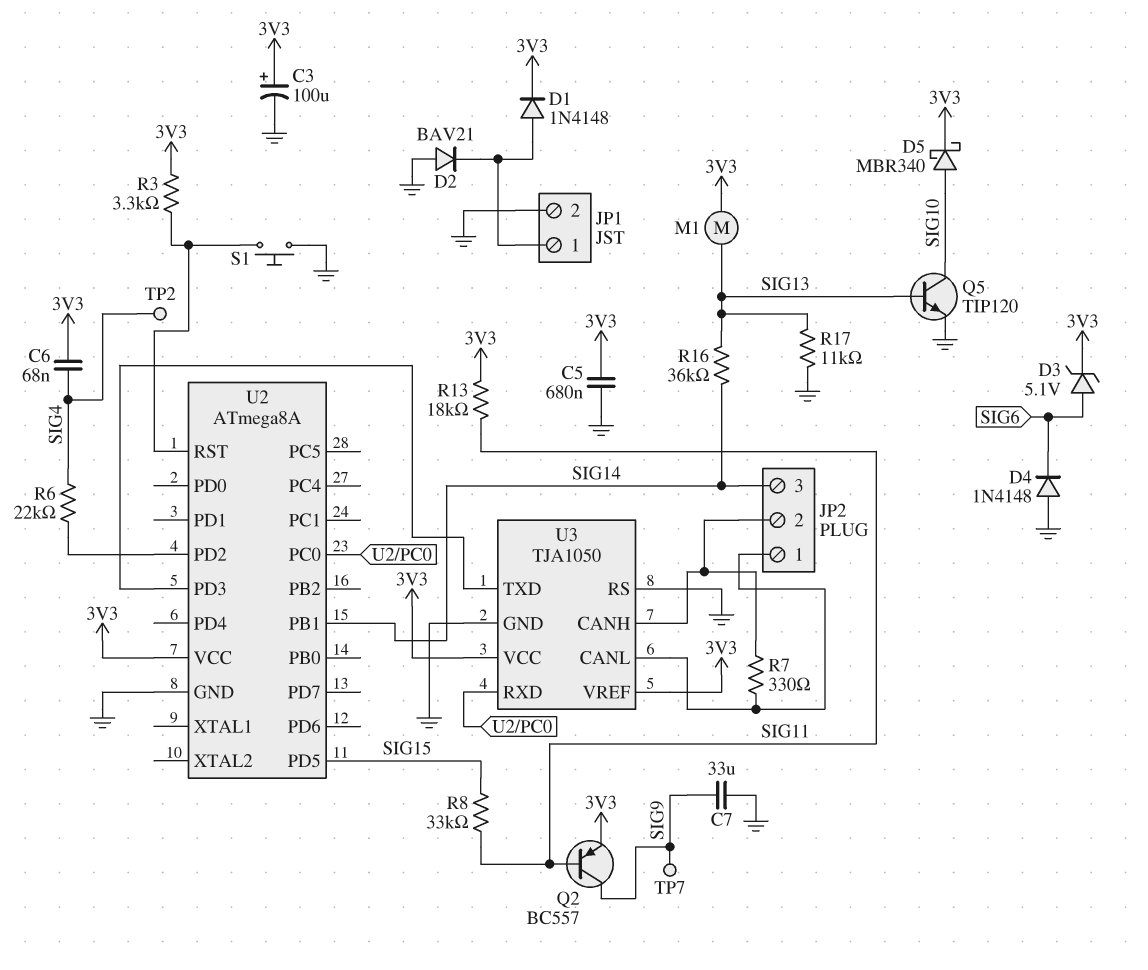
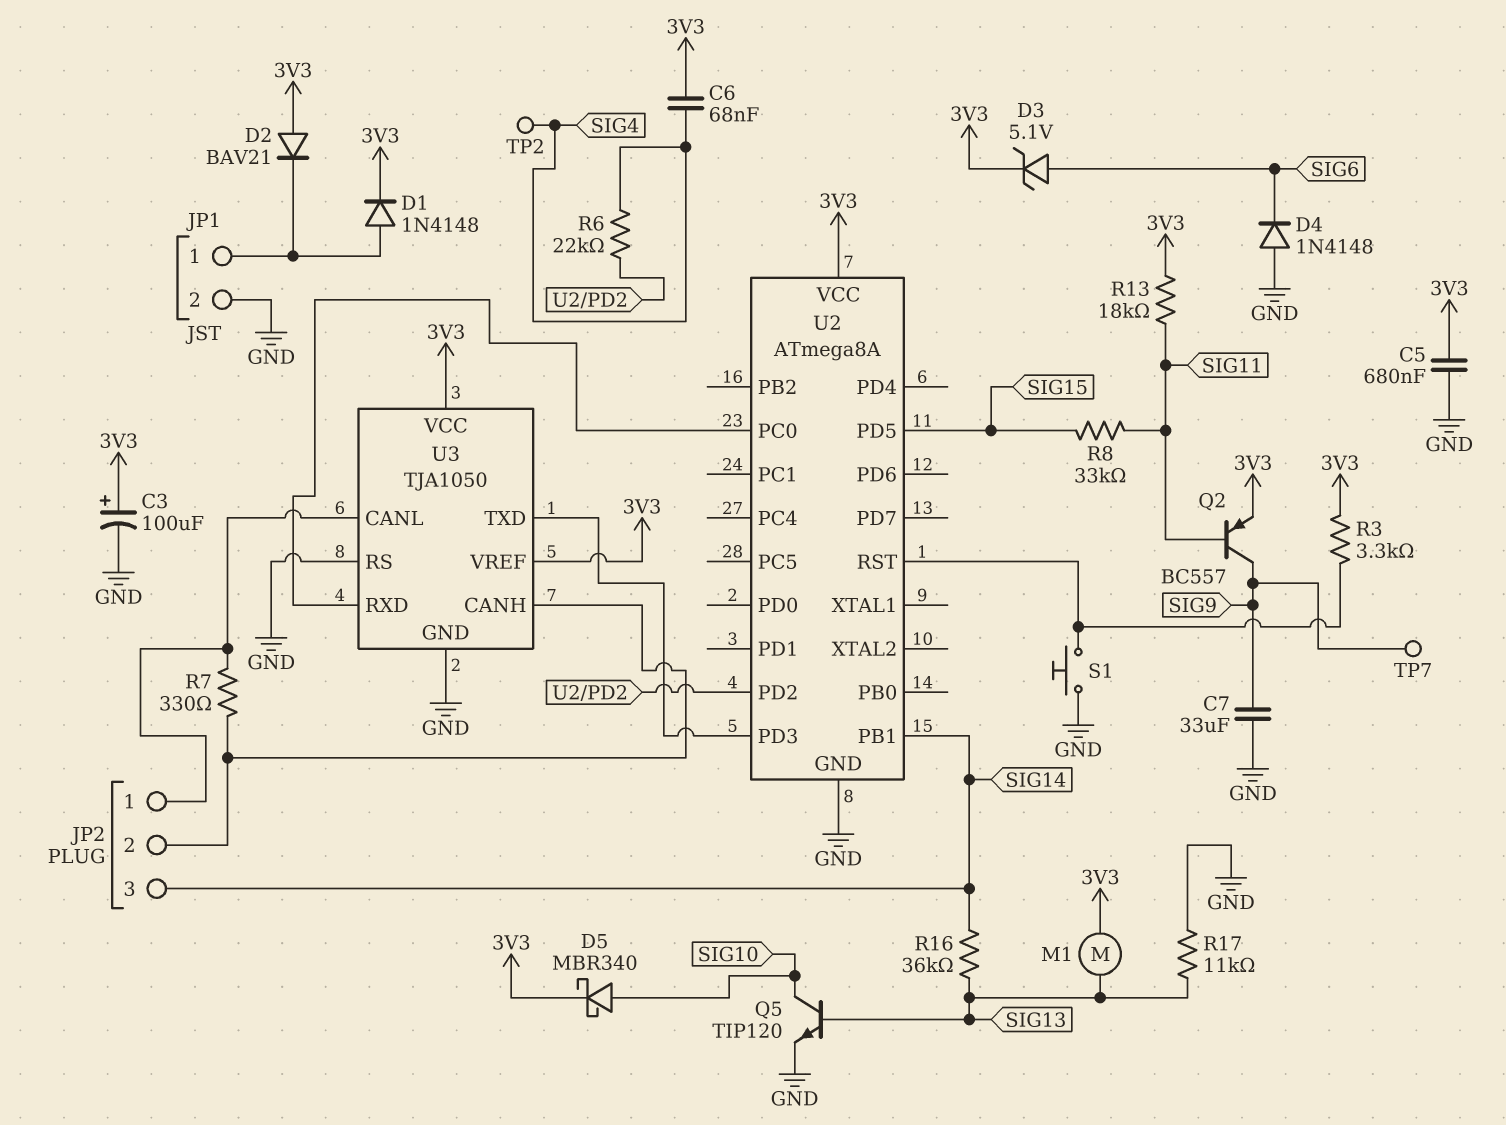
D2: diode BAV21 (A GND, K JP1/1) -> diode BAV21 (A 3V3, K JP1/1)

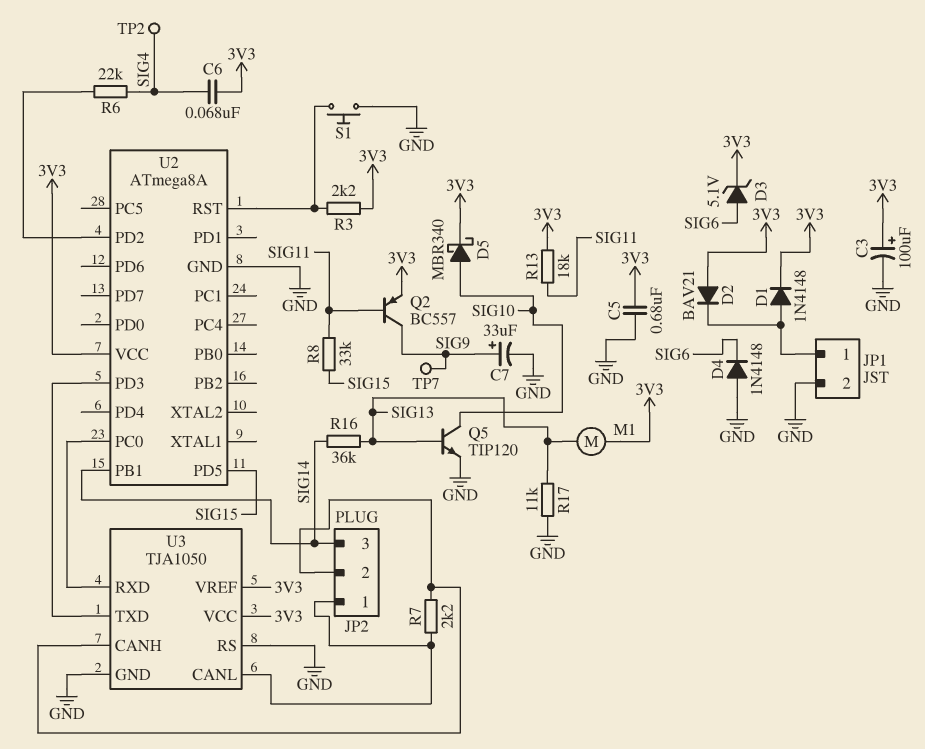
C7: 33uF (GND, SIG9) -> 33uF (plus SIG9, minus GND)
R3: 3.3k (3V3, U2/RST) -> 2.2k (3V3, U2/RST)
R7: 330 (JP2/1, JP2/2) -> 2.2k (JP2/1, JP2/2)

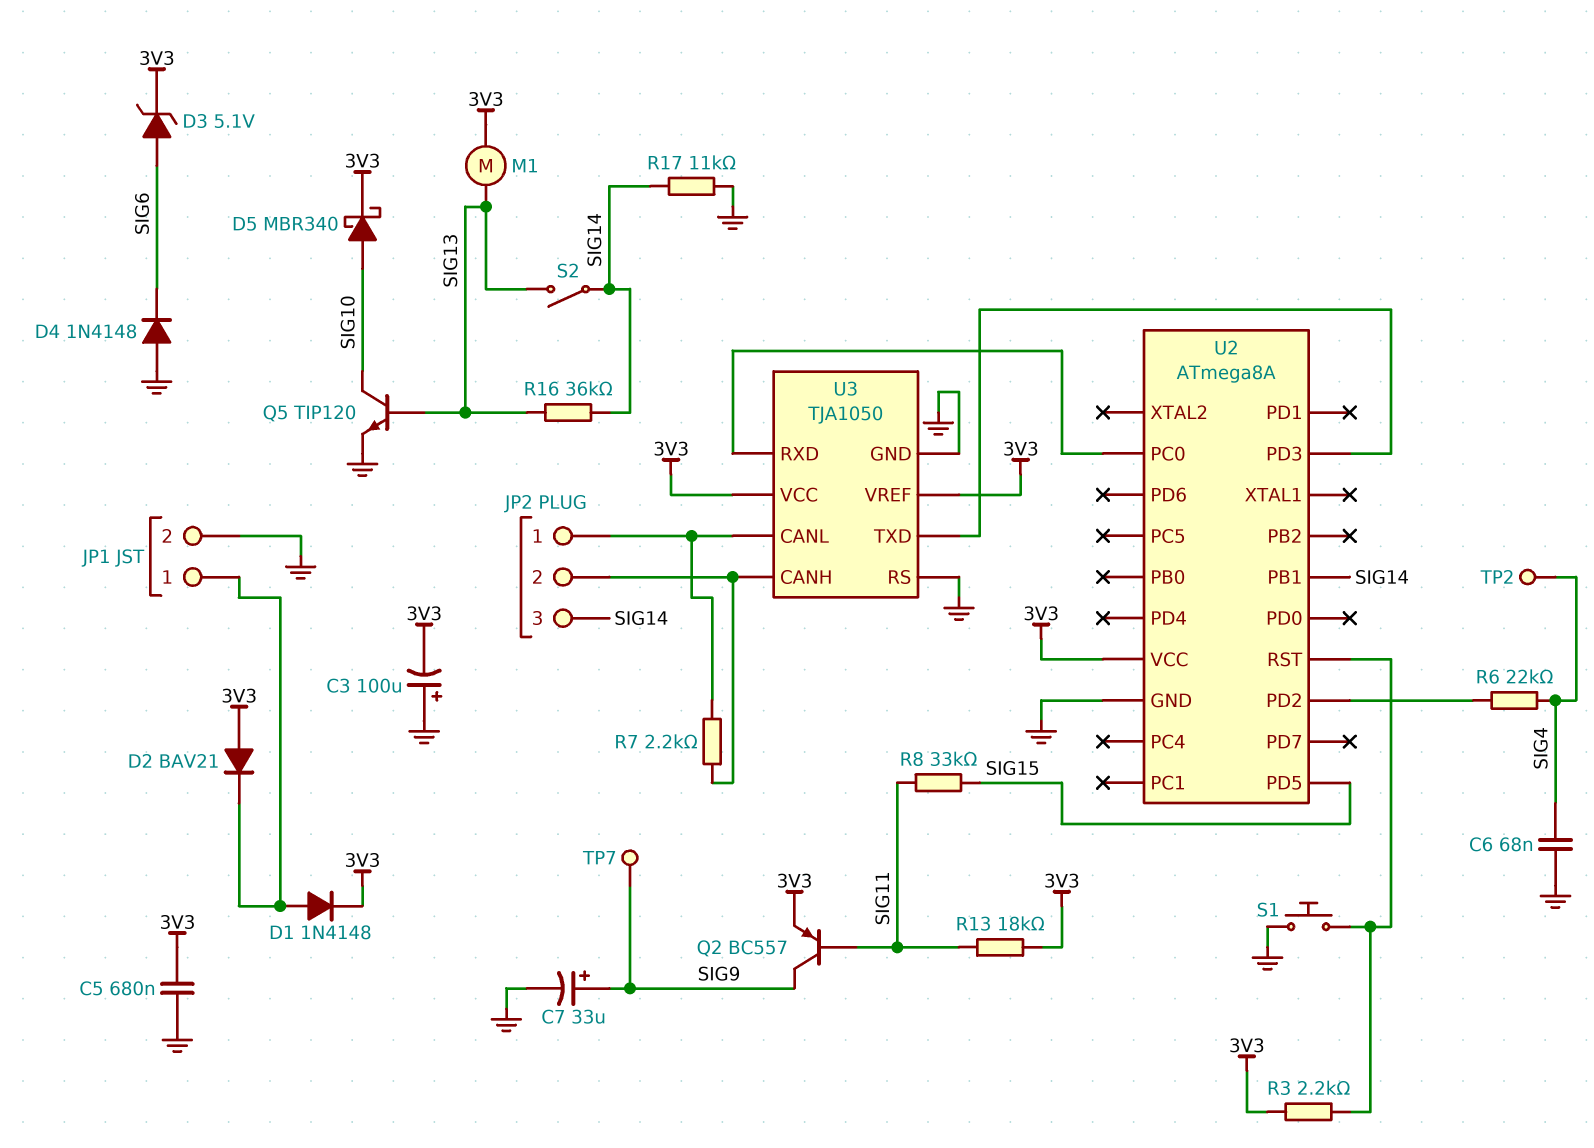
C3: 100uF (plus 3V3, minus GND) -> 100uF (plus GND, minus 3V3)
C6: 68nF (3V3, SIG4) -> 68nF (GND, SIG4)
R17: 11k (GND, SIG13) -> 11k (GND, SIG14)
S2: none -> switch (SIG13, SIG14)

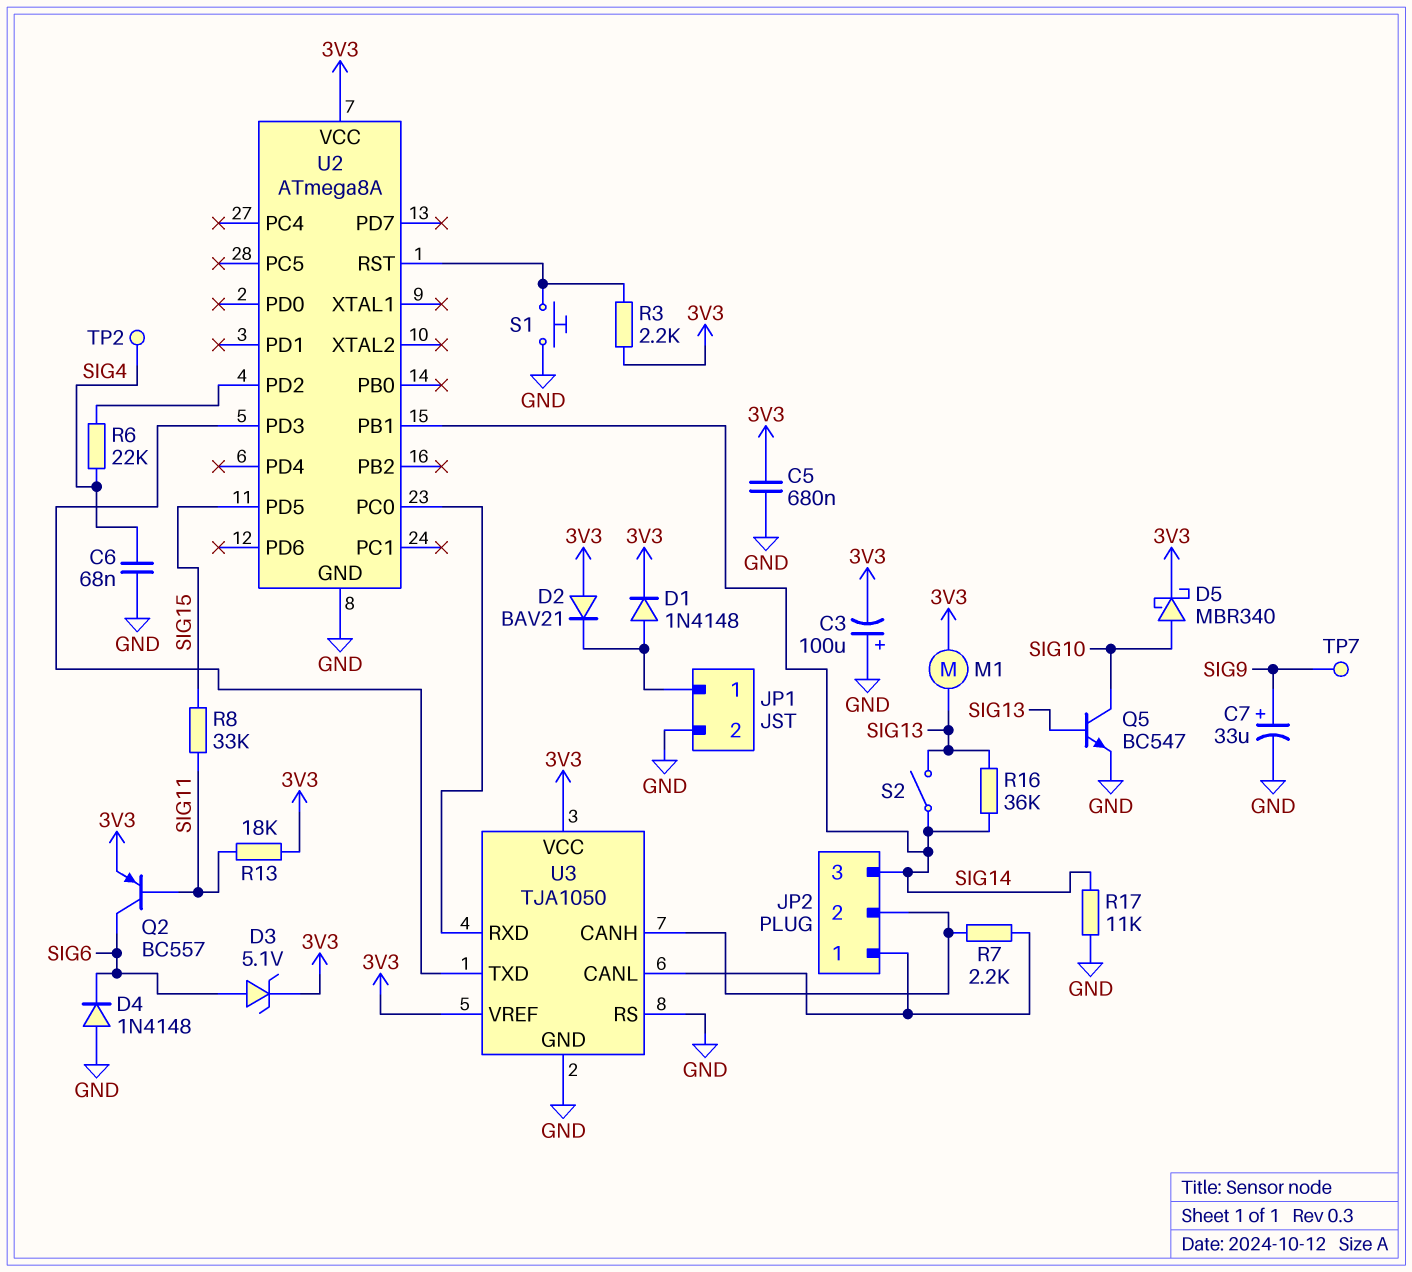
Q2: PNP BC557 (B SIG11, C SIG9, E 3V3) -> PNP BC557 (B SIG11, C SIG6, E 3V3)
Q5: NPN TIP120 (B SIG13, C SIG10, E GND) -> NPN BC547 (B SIG13, C SIG10, E GND)

